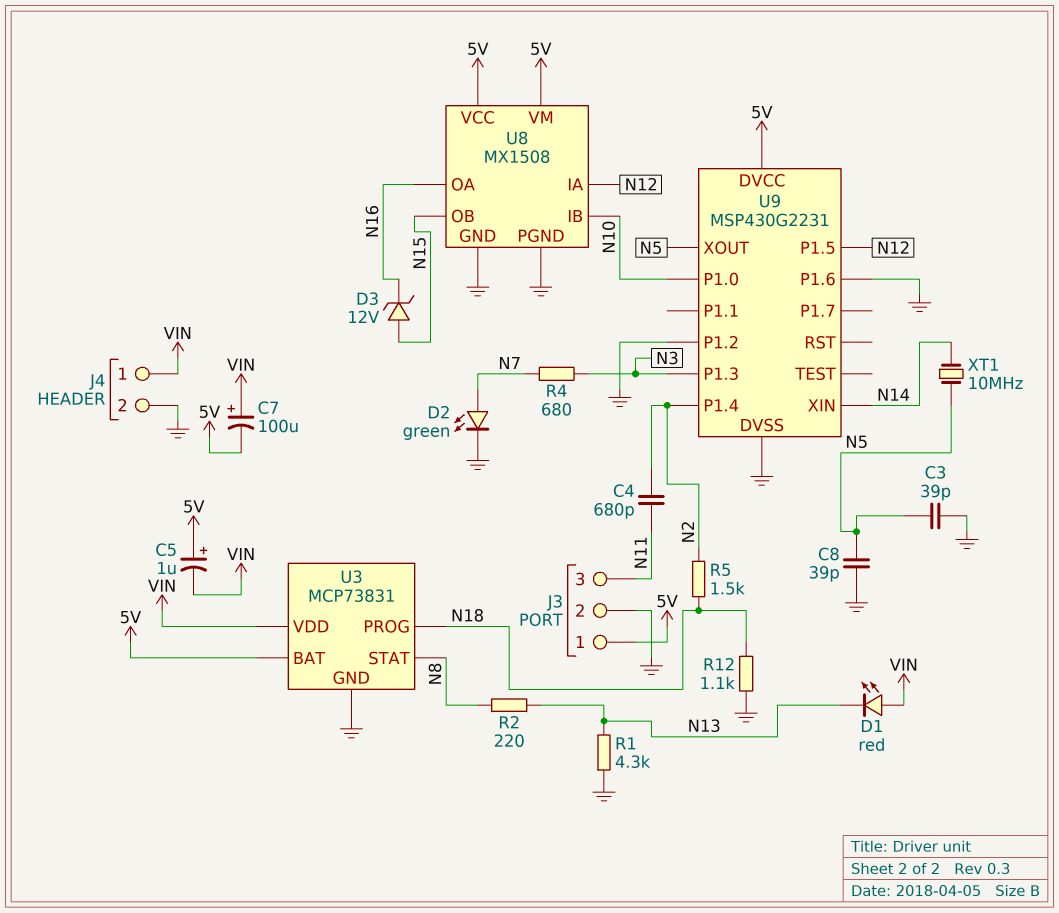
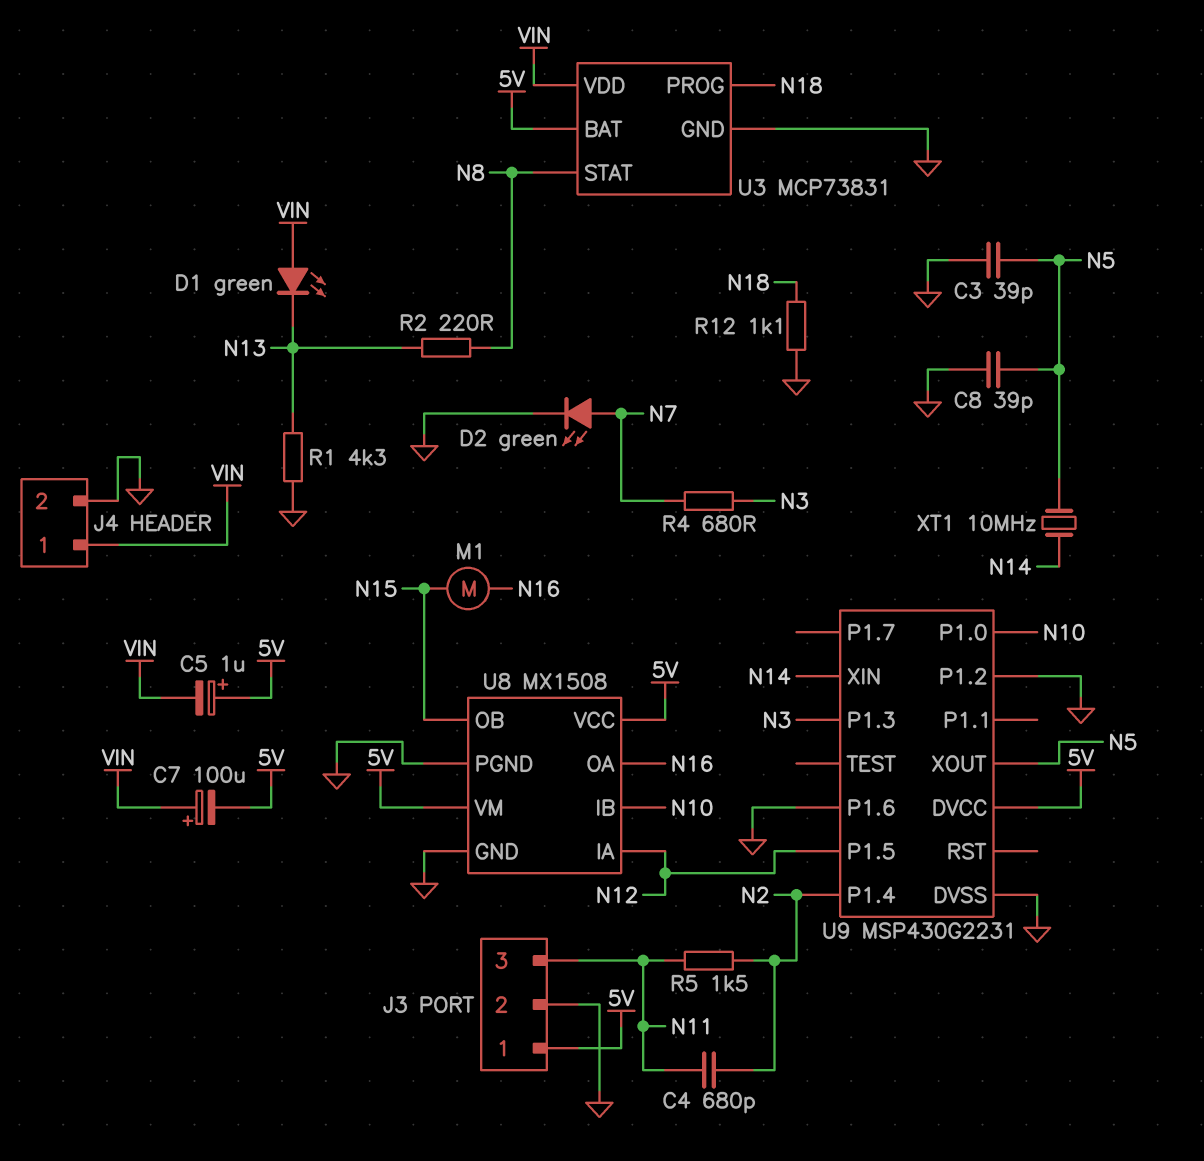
D1: LED red (A VIN, K N13) -> LED green (A VIN, K N13)
D3: zener 12V (A N15, K N16) -> none
M1: none -> motor (N15, N16)
R5: 1.5k (N2, N18) -> 1.5k (N2, N11)

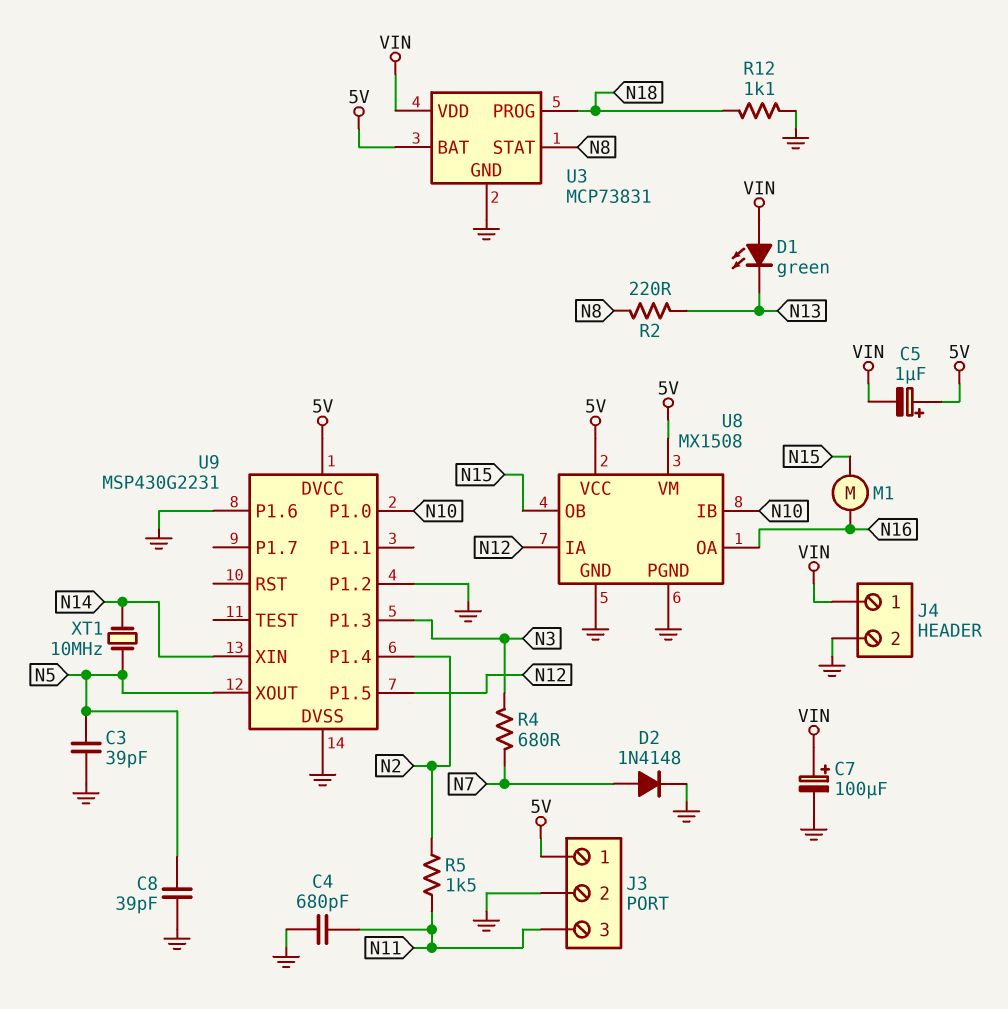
C4: 680pF (N2, N11) -> 680pF (GND, N11)
C7: 100uF (plus VIN, minus 5V) -> 100uF (plus VIN, minus GND)
D2: LED green (A N7, K GND) -> diode 1N4148 (A N7, K GND)
R1: 4.3k (GND, N13) -> none

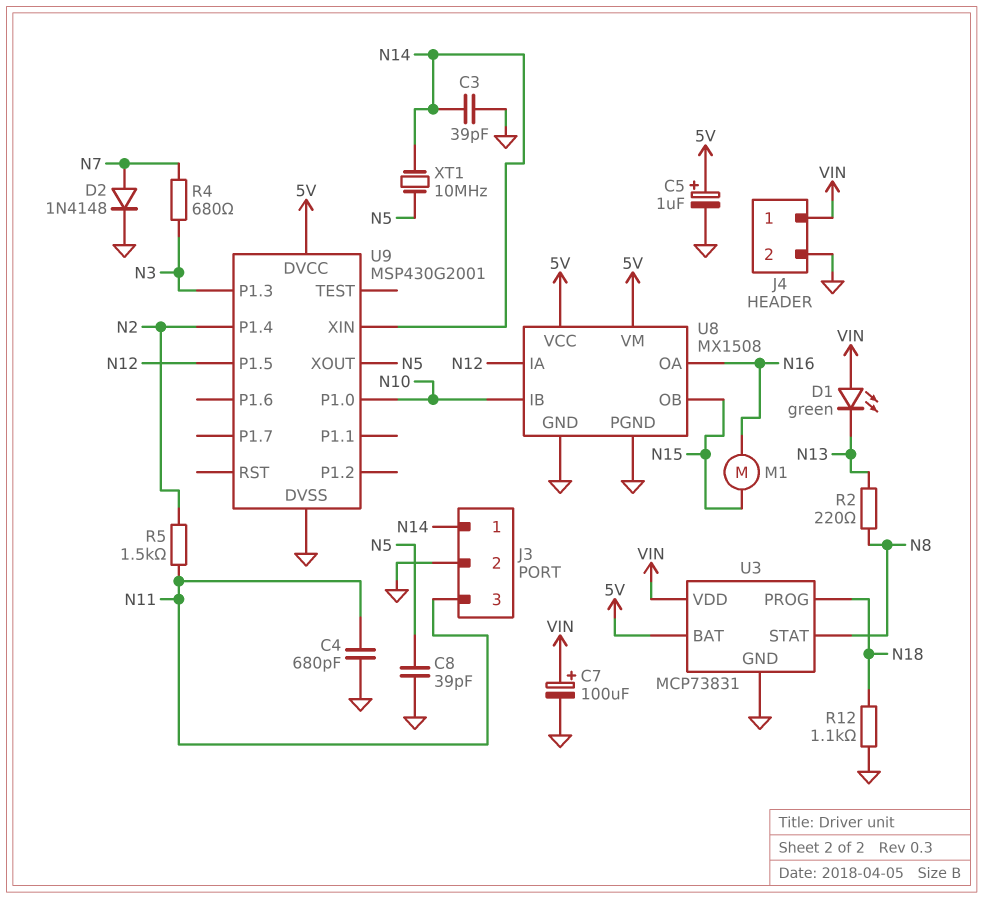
C3: 39pF (GND, N5) -> 39pF (GND, N14)
C5: 1uF (plus 5V, minus VIN) -> 1uF (plus 5V, minus GND)
J3 pin 1: 5V -> N14
U9: MSP430G2231 -> MSP430G2001
U9 pin P1.2: GND -> none
U9 pin P1.6: GND -> none

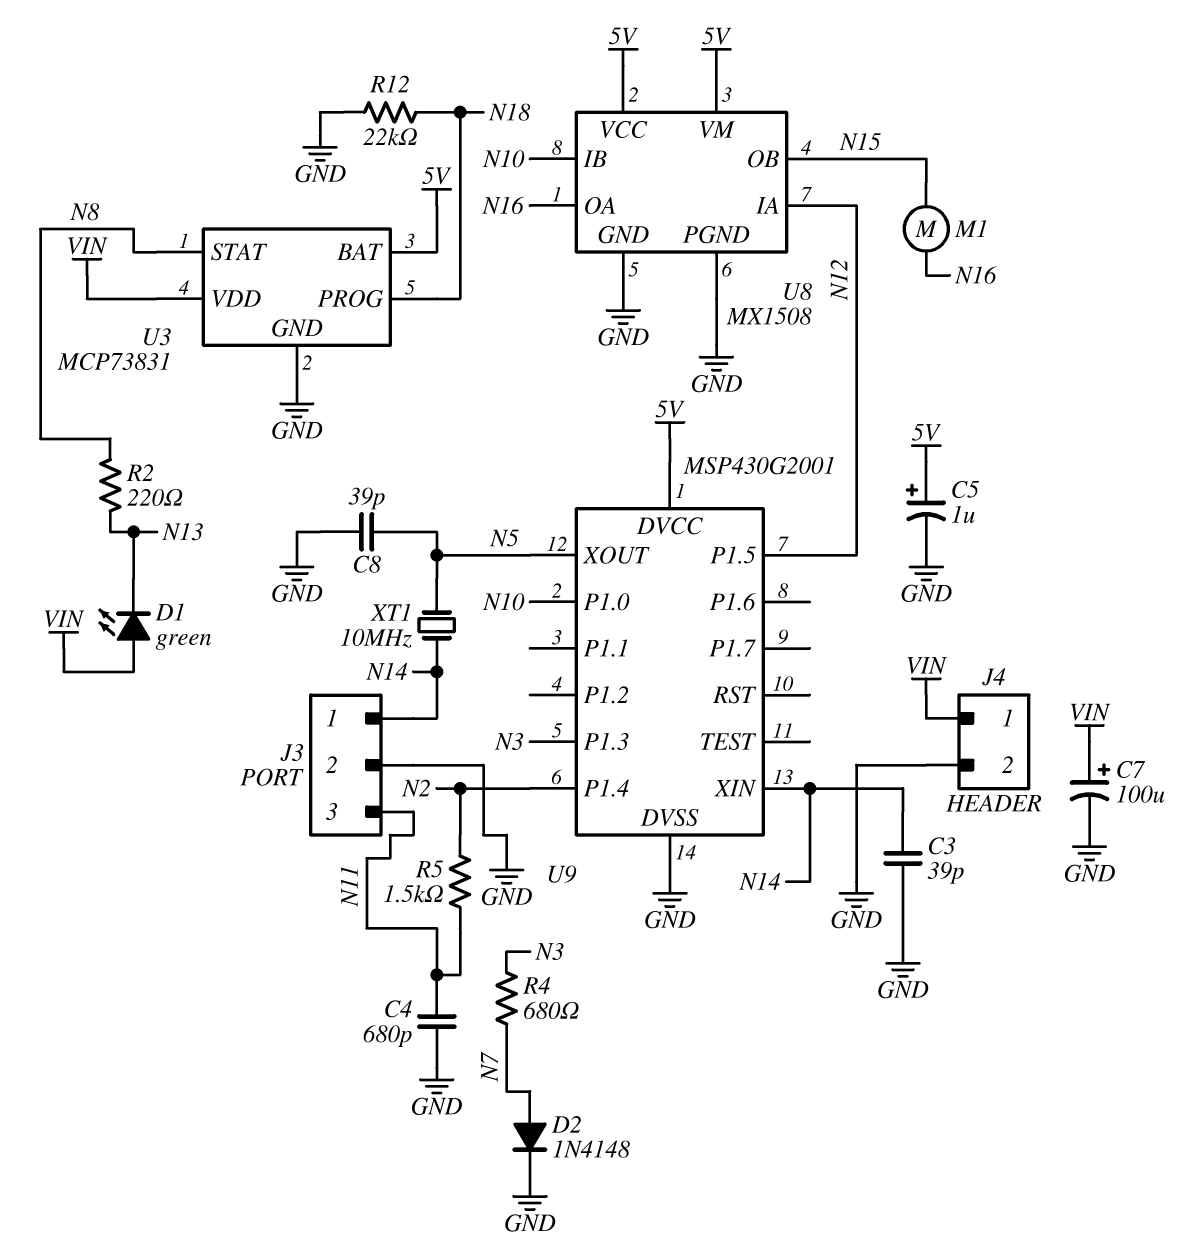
R12: 1.1k (GND, N18) -> 22k (GND, N18)

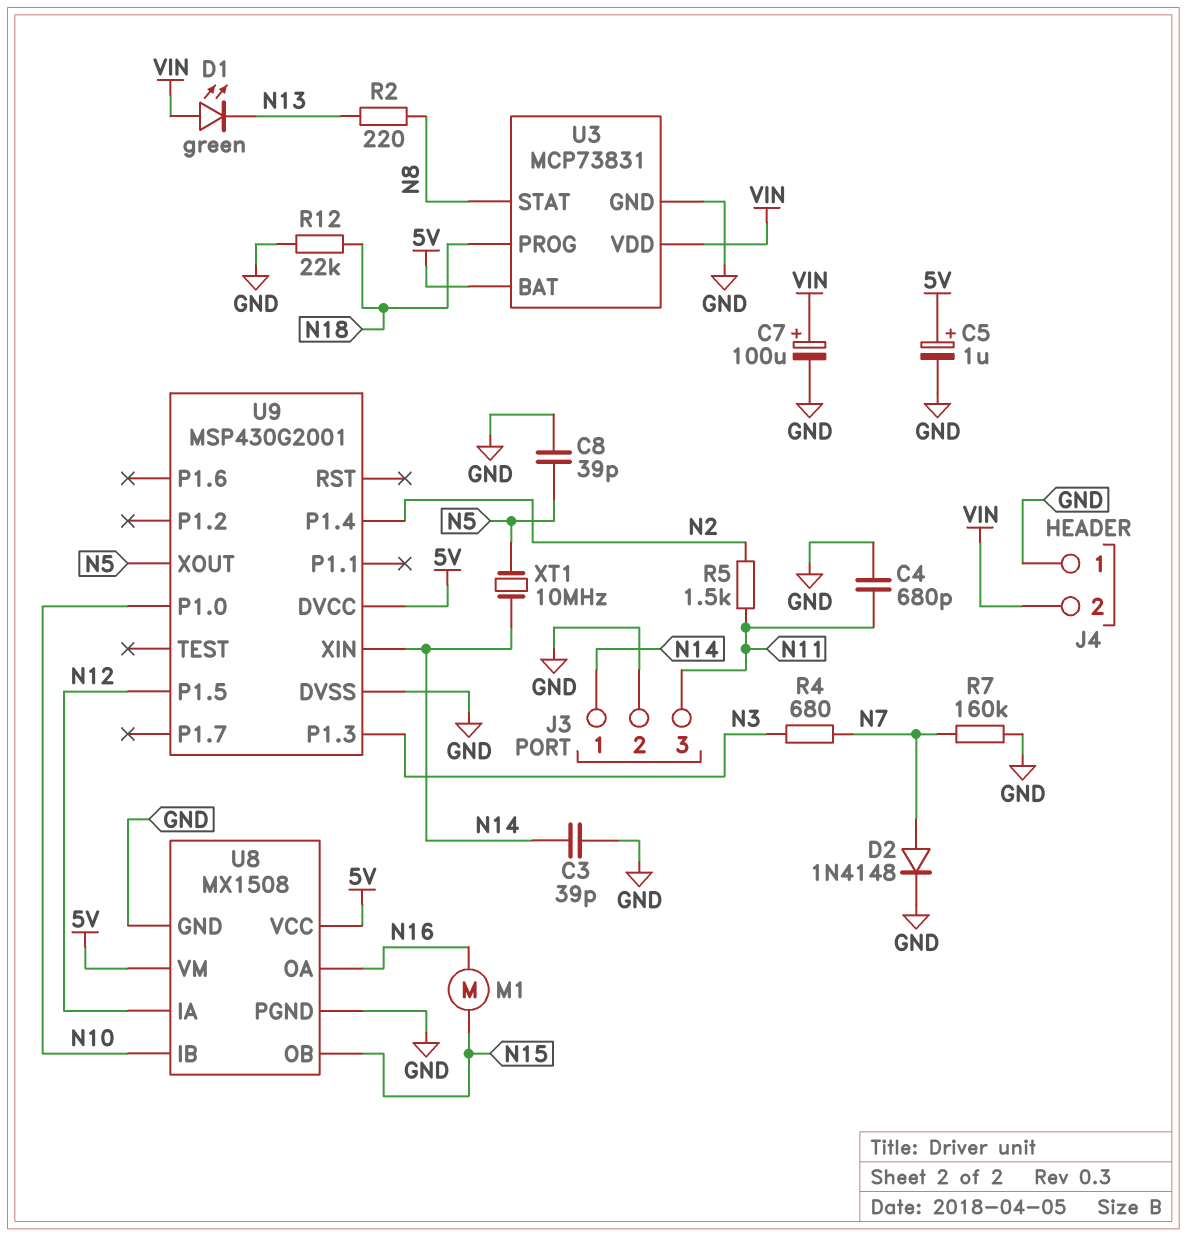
J4 pin 1: VIN -> GND
J4 pin 2: GND -> VIN
R7: none -> 160k (GND, N7)

